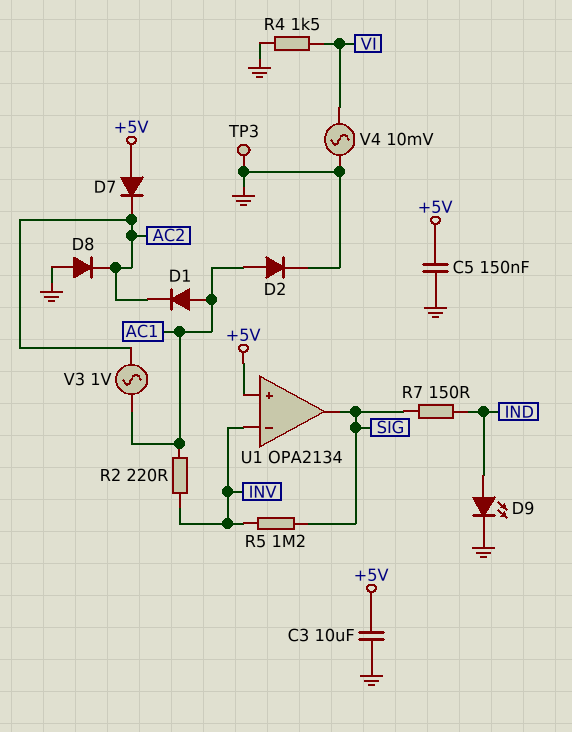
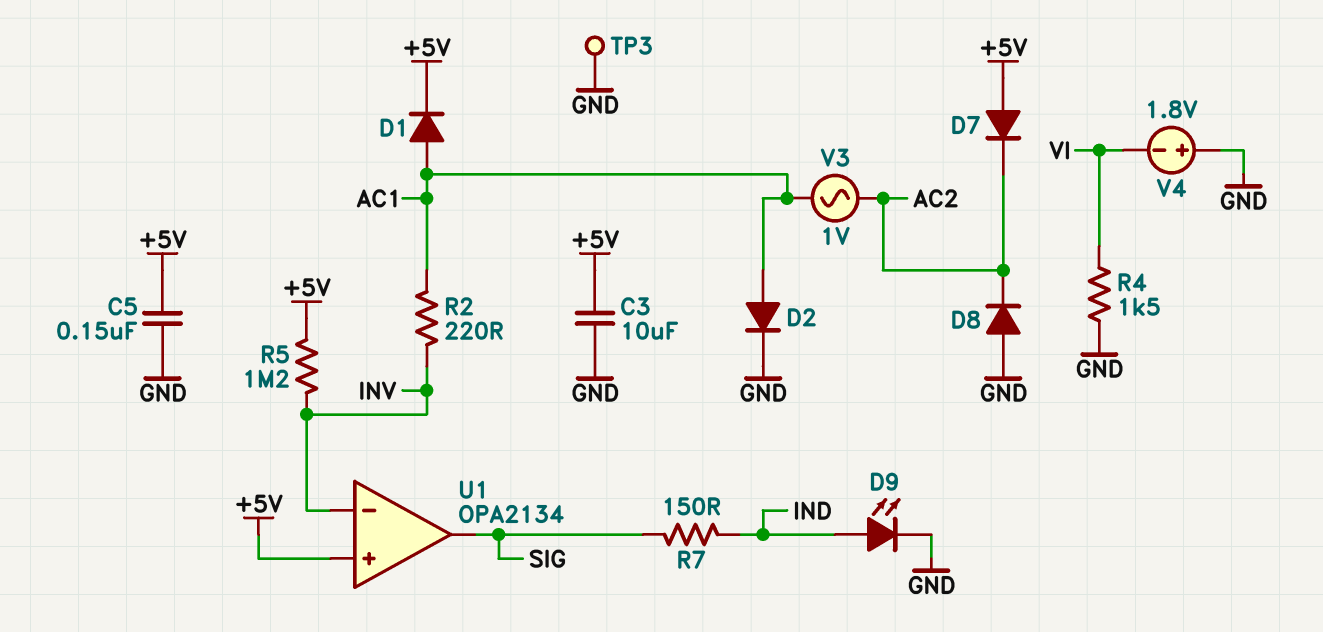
D1: diode (A AC1, K AC2) -> diode (A AC1, K +5V)
R5: 1.2M (INV, SIG) -> 1.2M (+5V, INV)
V4: AC 10mV (GND, VI) -> 1.8V (plus GND, minus VI)

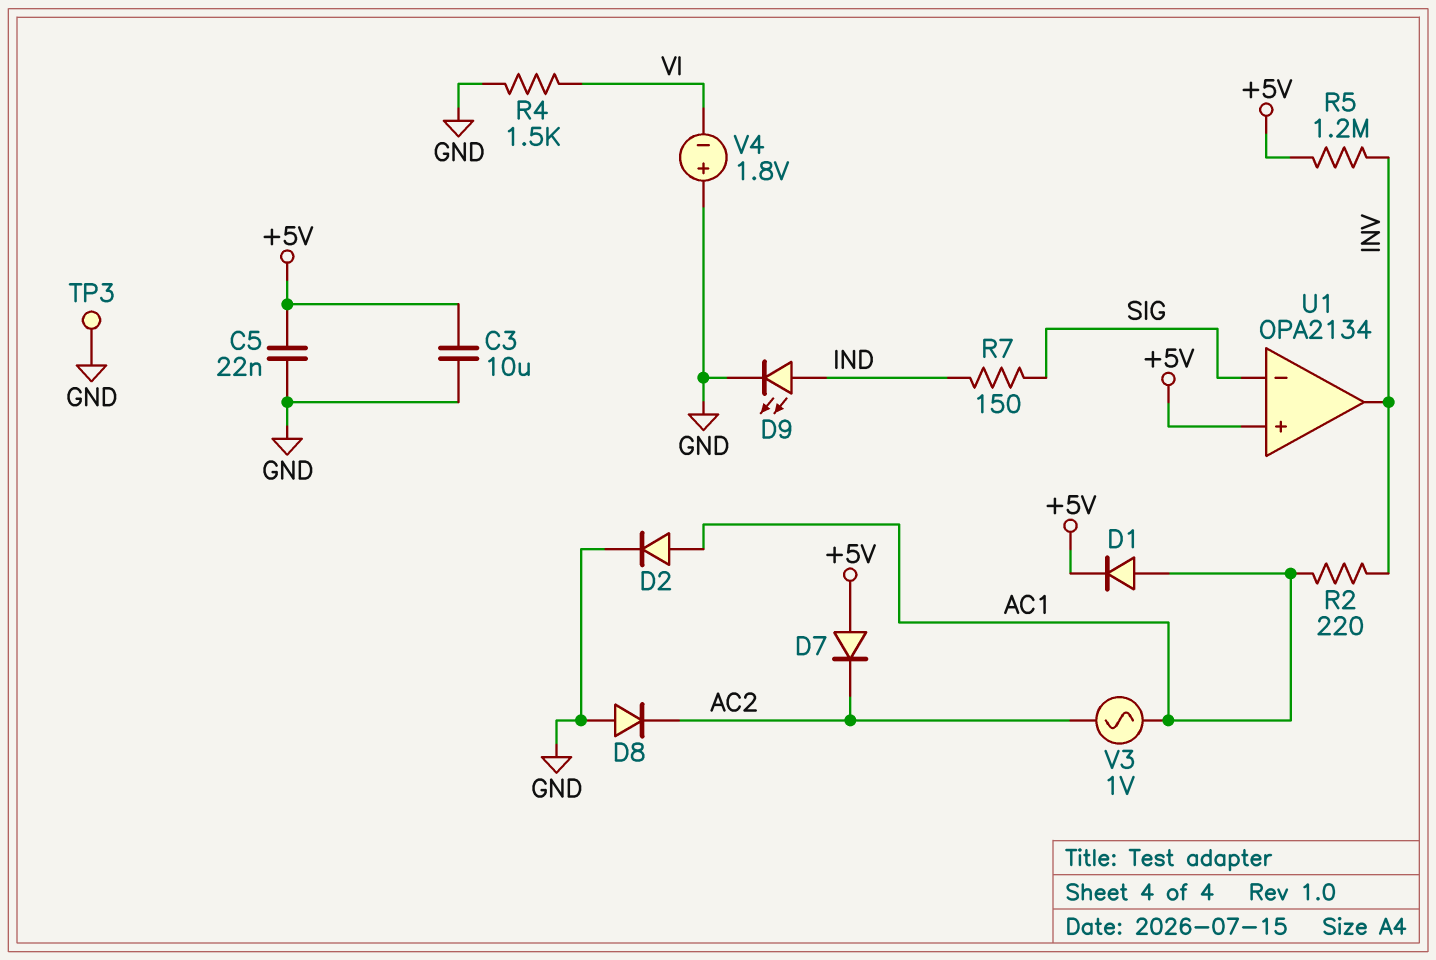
C5: 150nF (+5V, GND) -> 22nF (+5V, GND)
U1 pin in-: INV -> SIG
U1 pin out: SIG -> INV

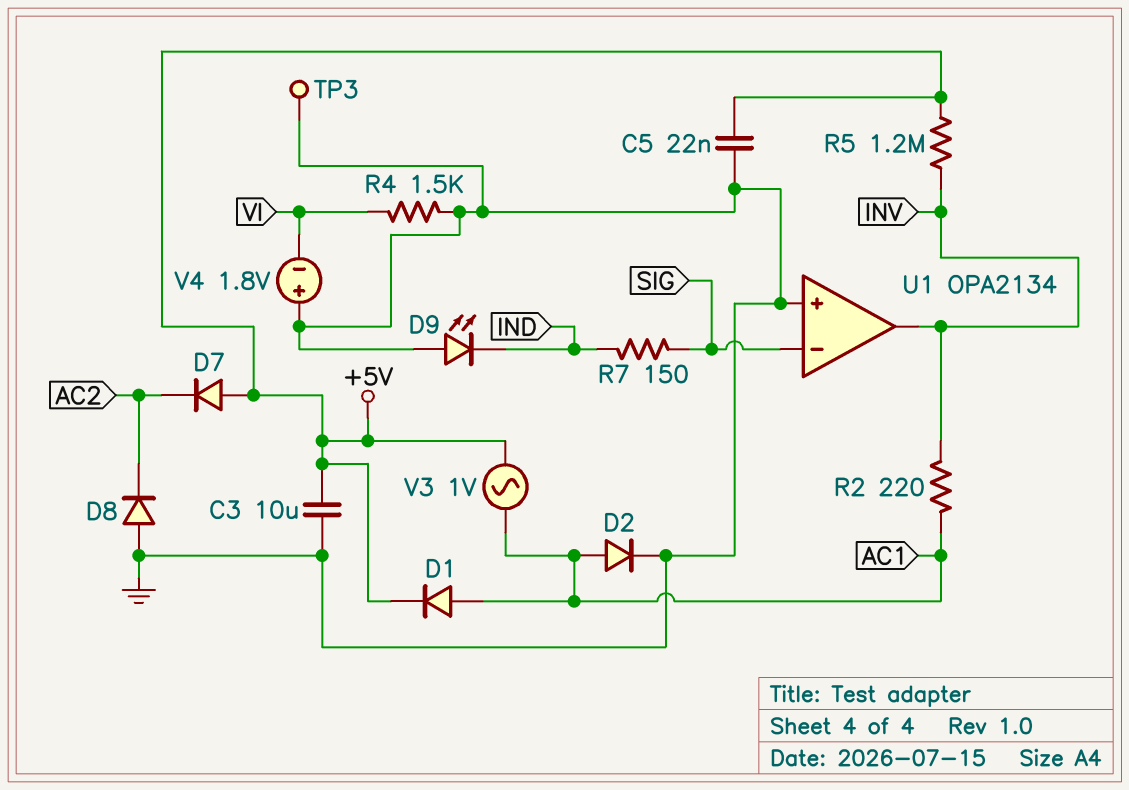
D9: LED (A IND, K GND) -> LED (A GND, K IND)
U1 pin in+: +5V -> GND
V3: AC 1V (AC1, AC2) -> AC 1V (+5V, AC1)

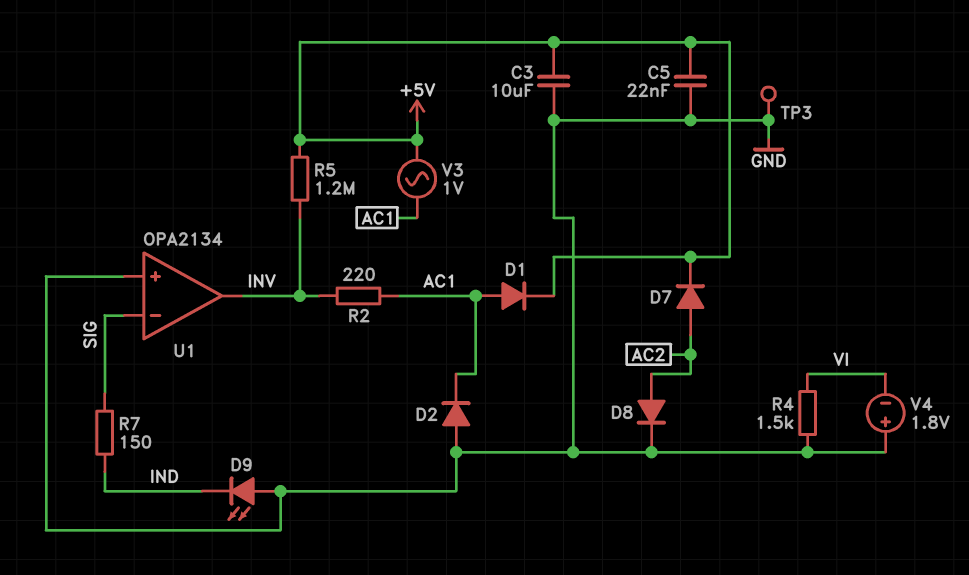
D2: diode (A AC1, K GND) -> diode (A GND, K AC1)
D7: diode (A +5V, K AC2) -> diode (A AC2, K +5V)
D8: diode (A GND, K AC2) -> diode (A AC2, K GND)

